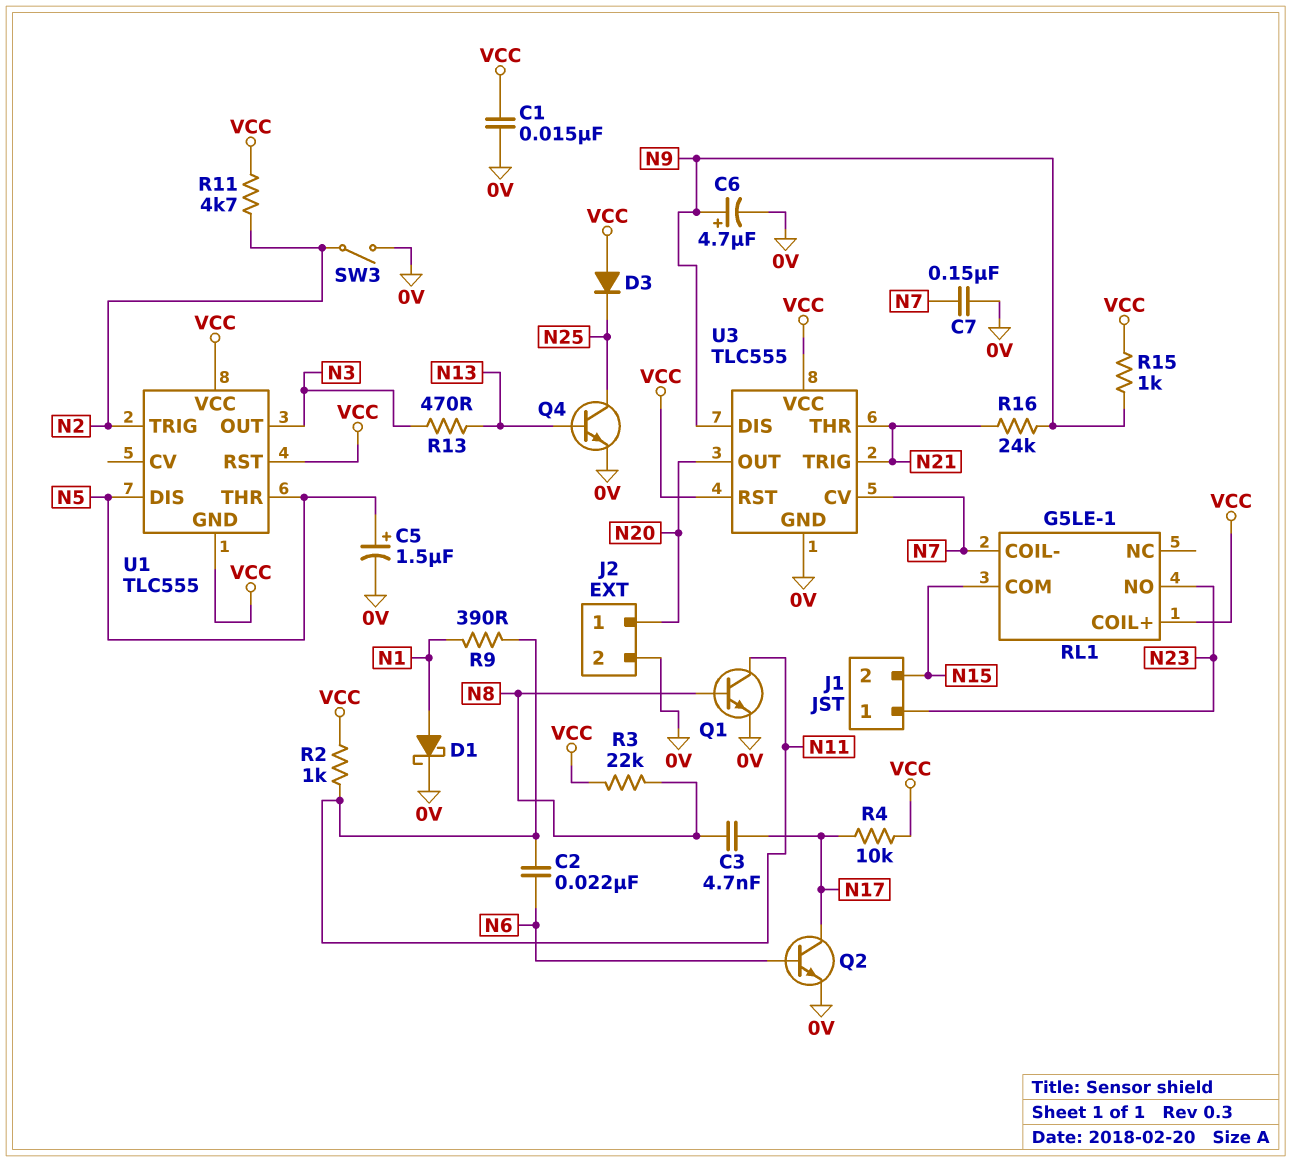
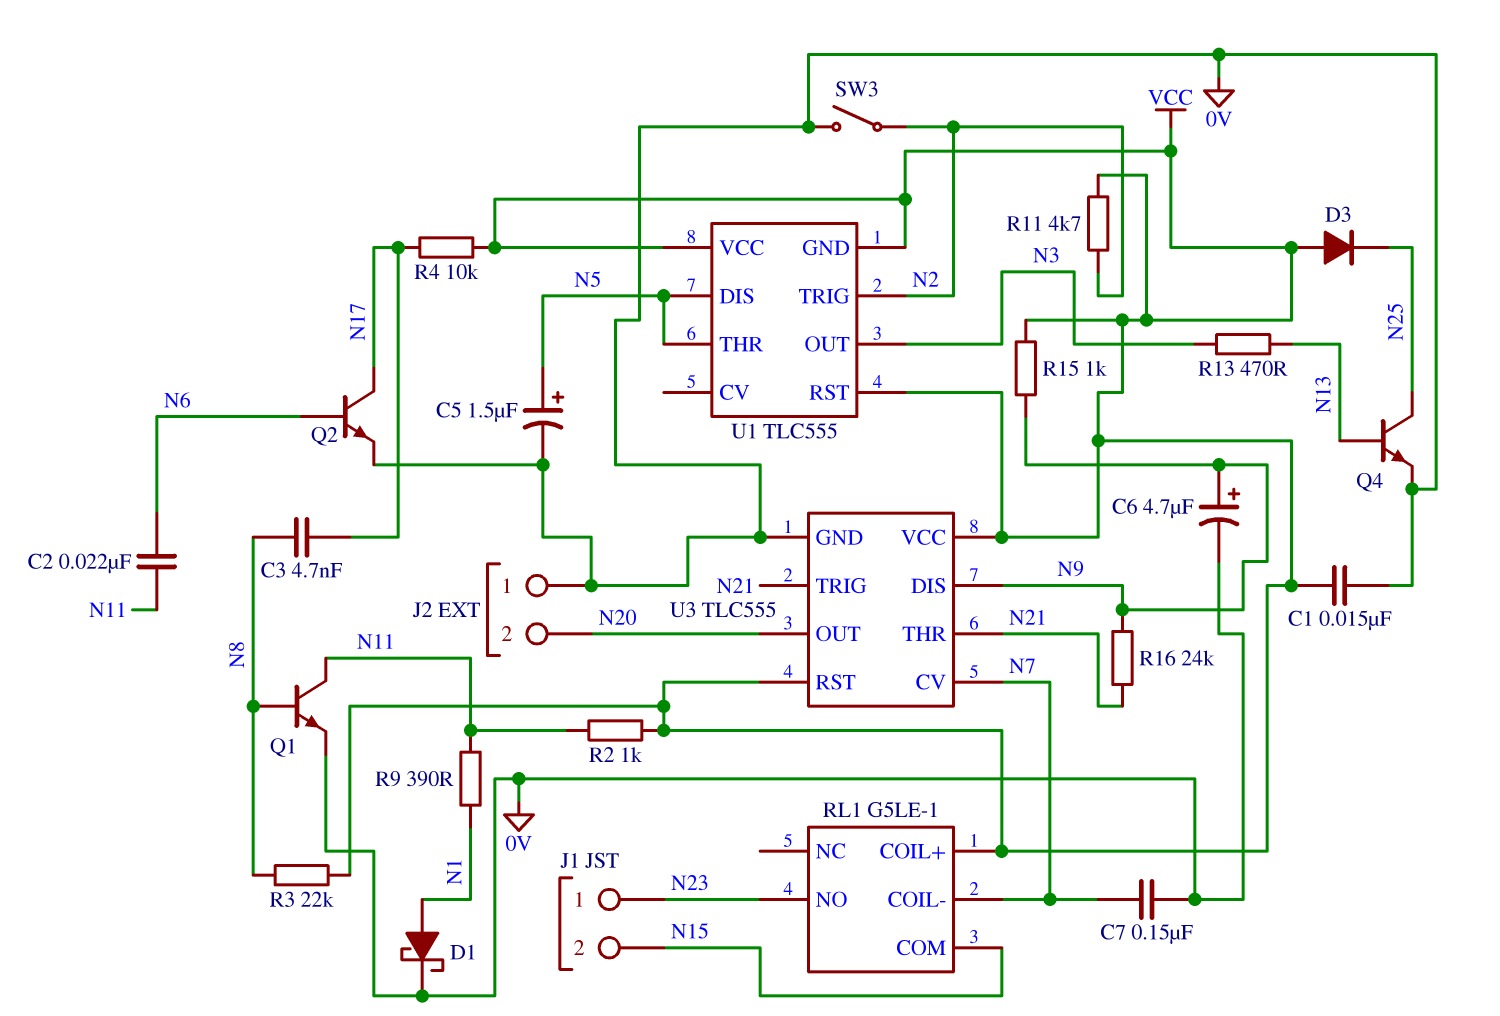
J2 pin 1: N20 -> 0V
J2 pin 2: 0V -> N20

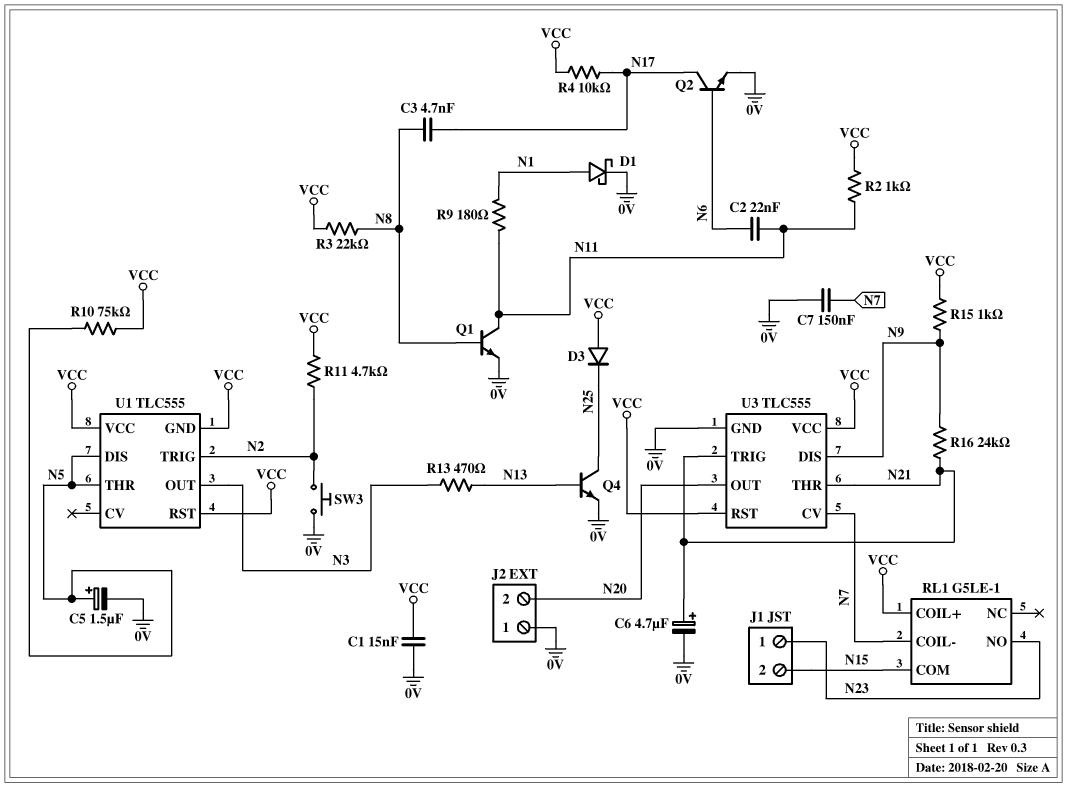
C6: 4.7uF (plus N9, minus 0V) -> 4.7uF (plus N21, minus 0V)
R9: 390 (N1, N11) -> 180 (N1, N11)
R10: none -> 75k (N5, VCC)
SW3: switch (0V, N2) -> button (0V, N2)

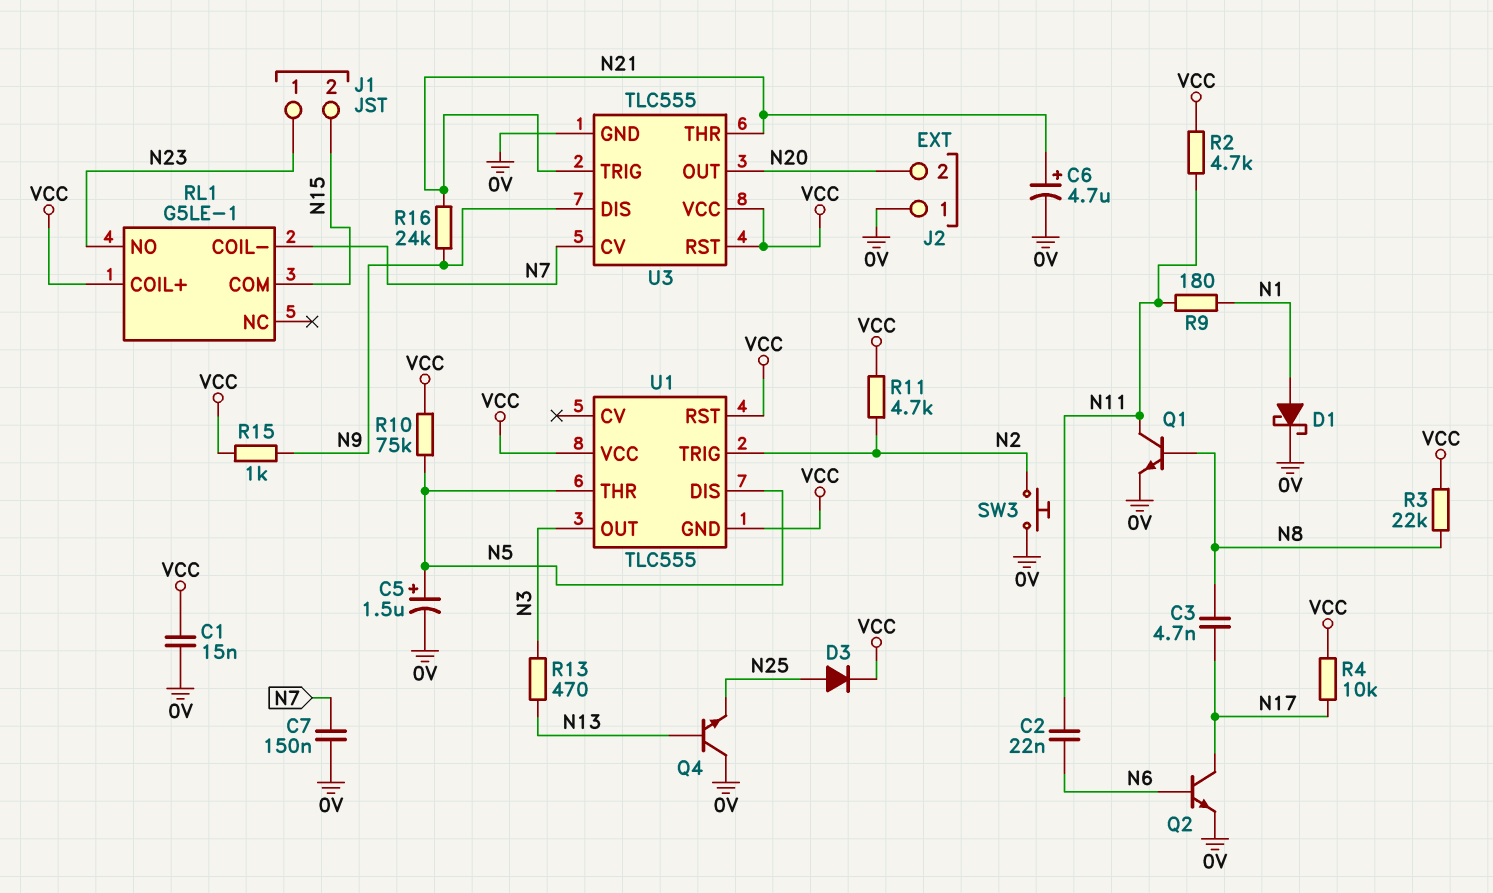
D3: diode (A VCC, K N25) -> diode (A N25, K VCC)
Q4: NPN (B N13, C N25, E 0V) -> NPN (B N13, C 0V, E N25)
R2: 1k (N11, VCC) -> 4.7k (N11, VCC)

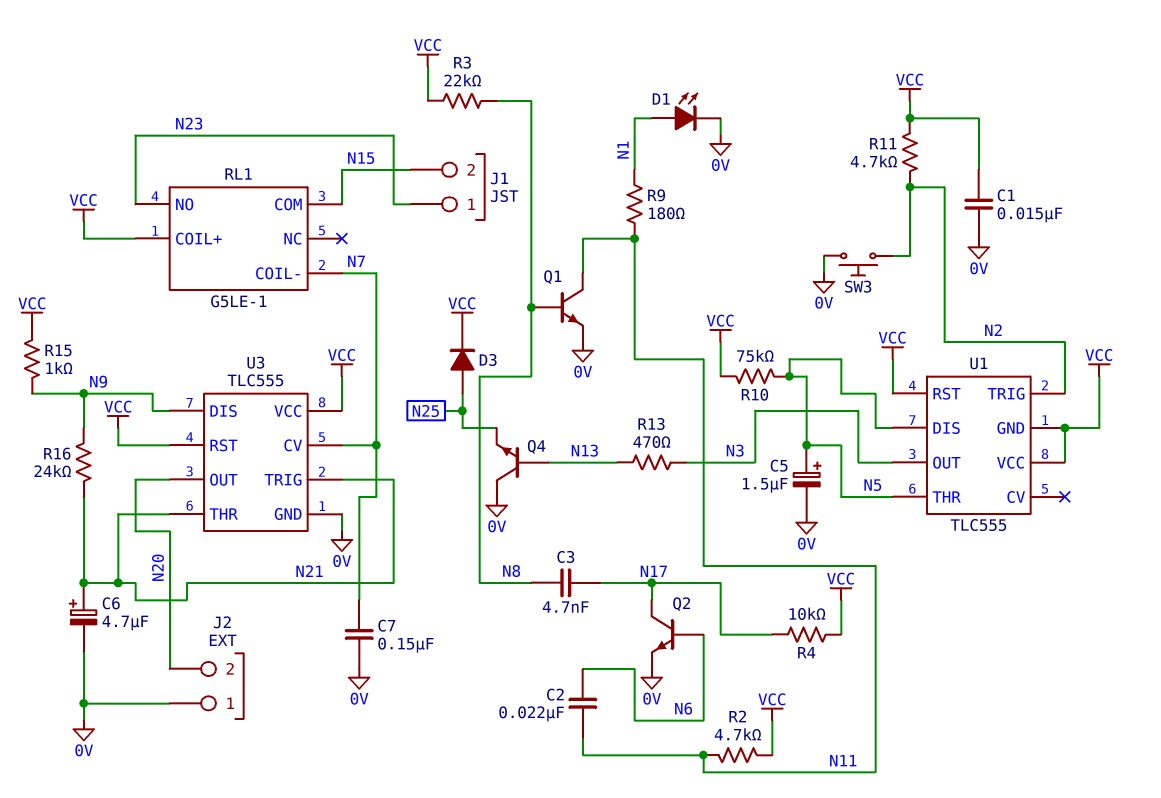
D1: schottky (A N1, K 0V) -> LED (A N1, K 0V)

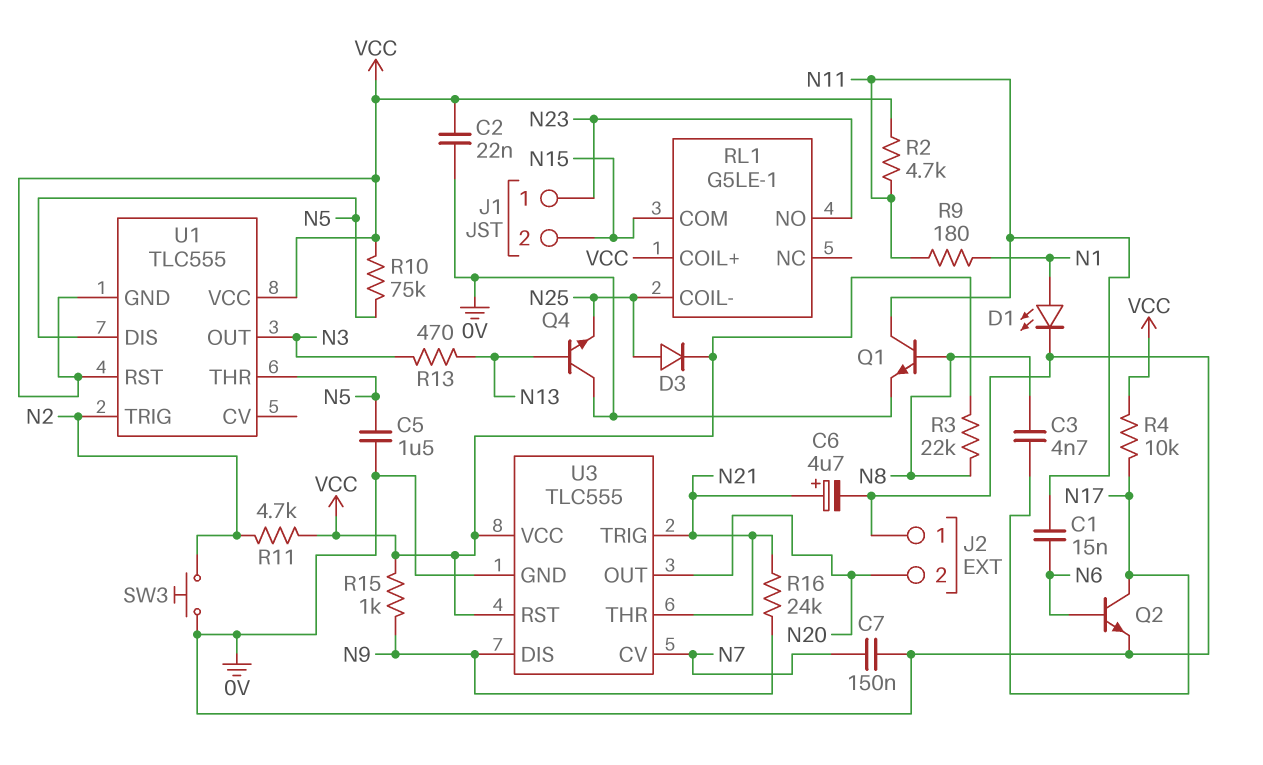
C1: 15nF (0V, VCC) -> 15nF (N6, N11)
C2: 22nF (N6, N11) -> 22nF (0V, VCC)
C5: 1.5uF (plus N5, minus 0V) -> 1.5uF (0V, N5)
RL1 pin COIL-: N7 -> N25

